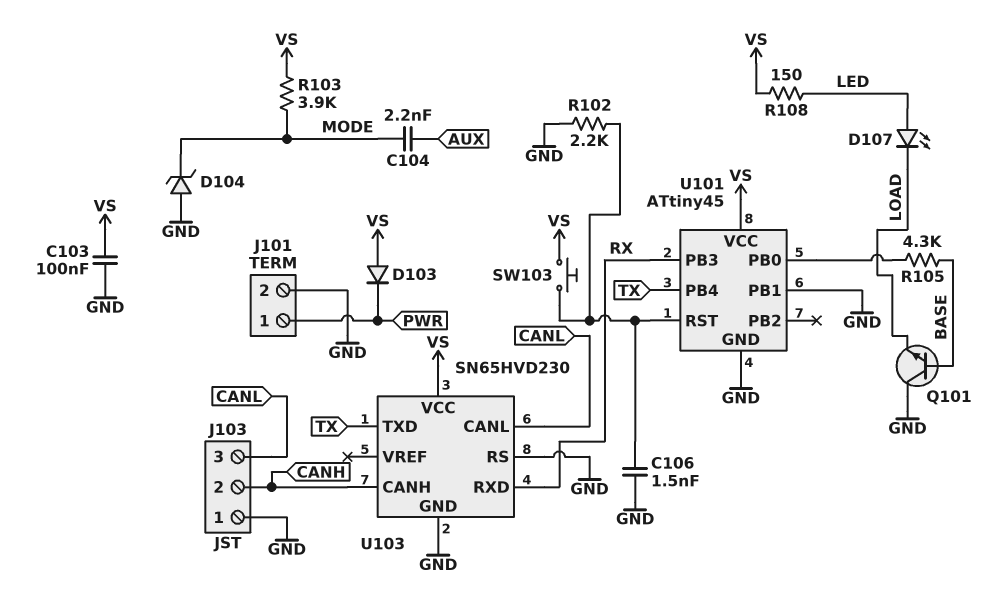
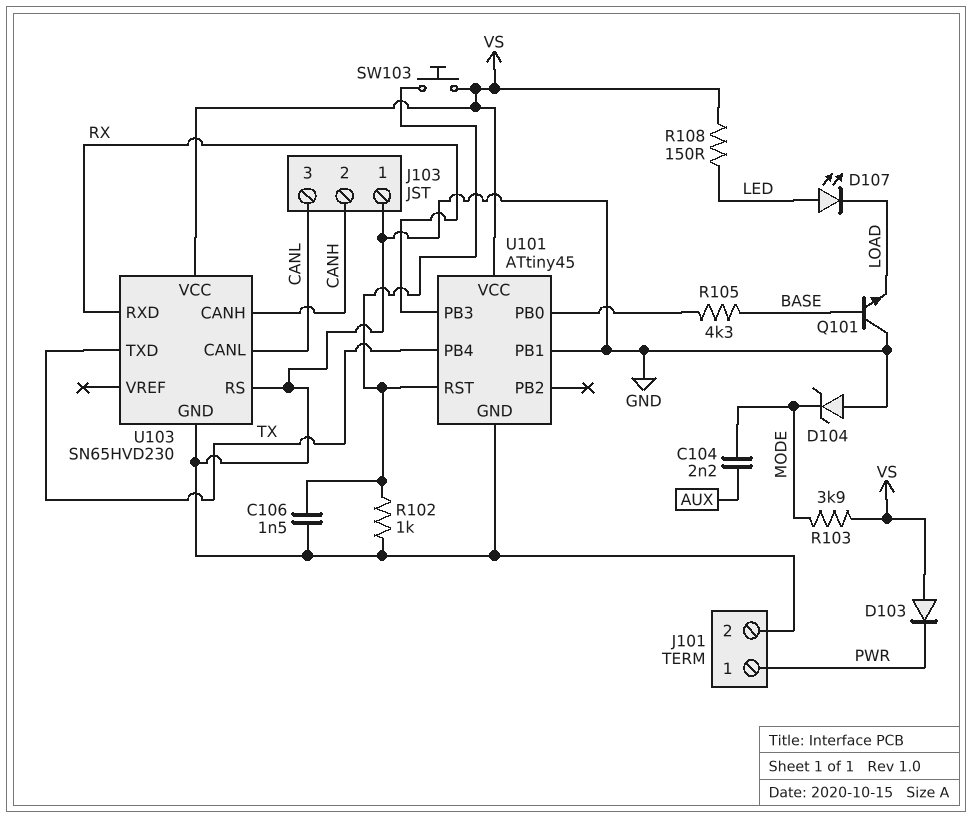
C103: 100nF (GND, VS) -> none
R102: 2.2k (GND, U101/RST) -> 1k (GND, U101/RST)

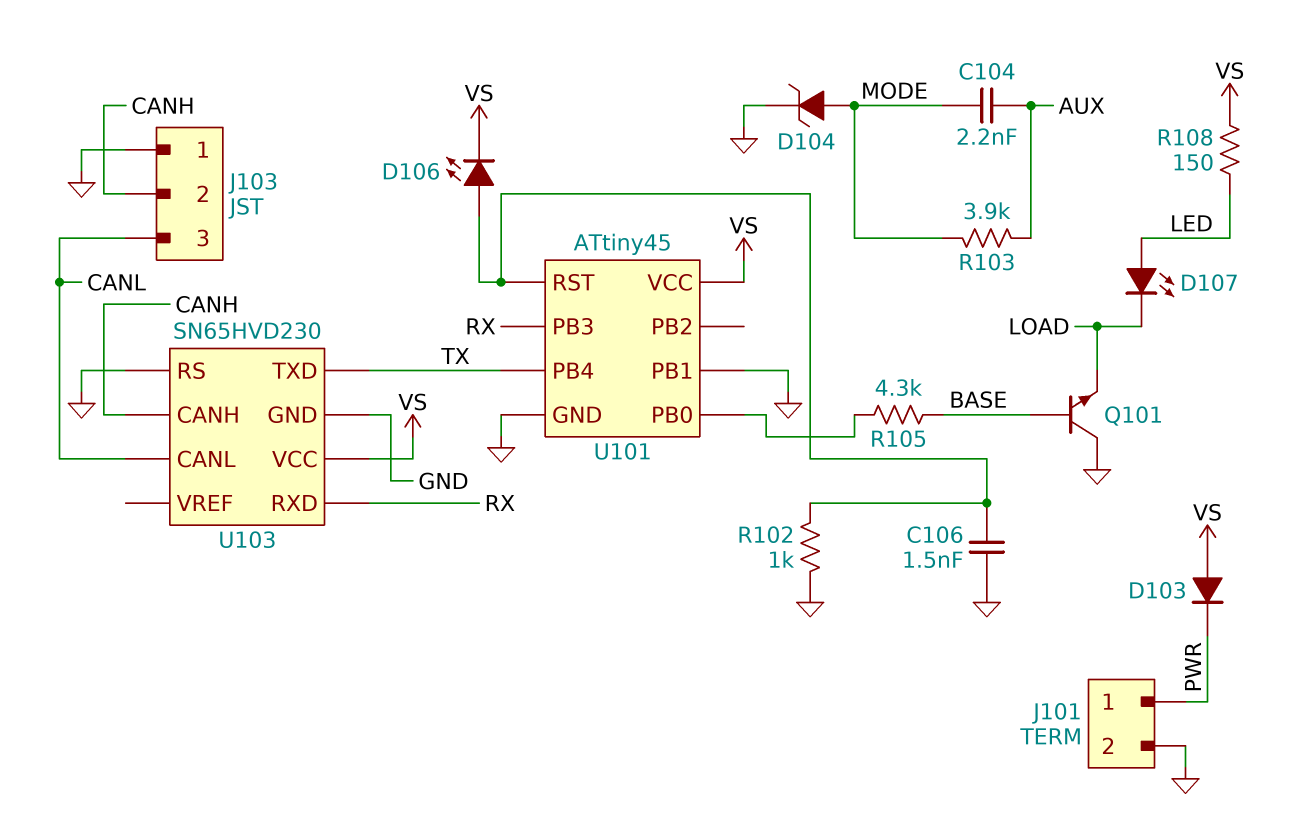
D104: zener (A GND, K MODE) -> zener (A MODE, K GND)
D106: none -> LED (A U101/RST, K VS)
R103: 3.9k (MODE, VS) -> 3.9k (AUX, MODE)
SW103: button (U101/RST, VS) -> none

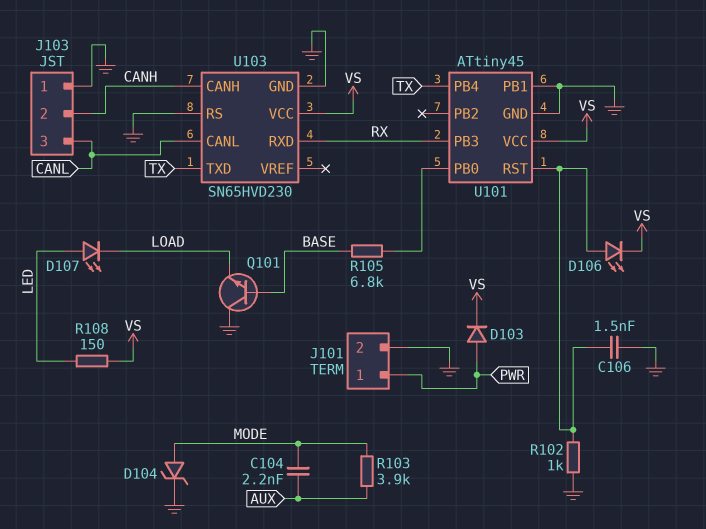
D103: diode (A VS, K PWR) -> diode (A PWR, K VS)
R105: 4.3k (BASE, U101/PB0) -> 6.8k (BASE, U101/PB0)

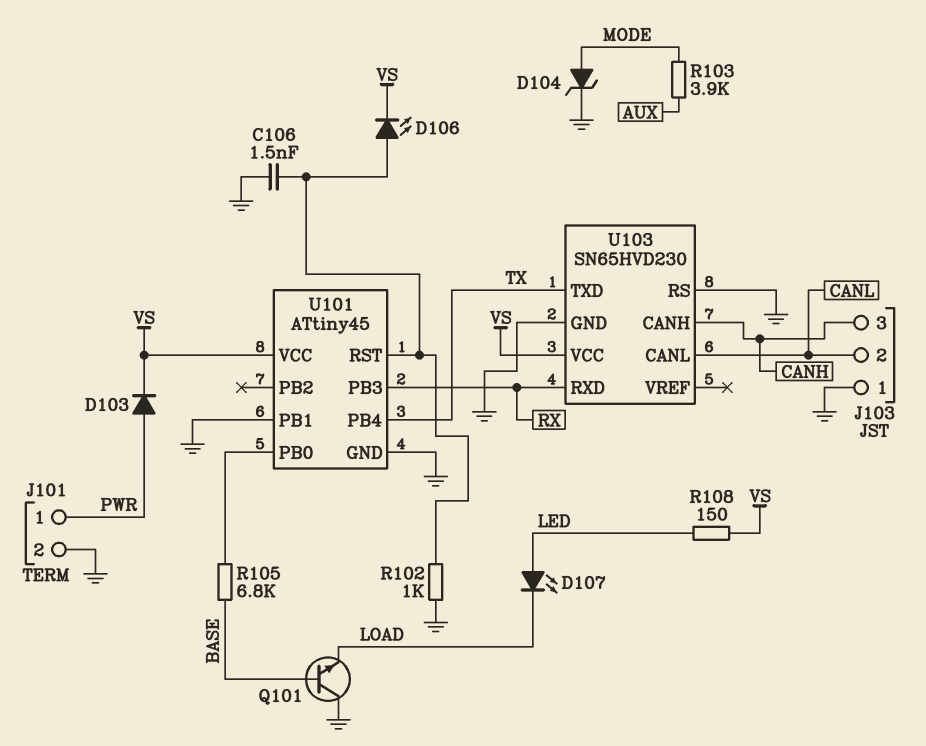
C104: 2.2nF (AUX, MODE) -> none
J103 pin 2: CANH -> CANL
J103 pin 3: CANL -> CANH

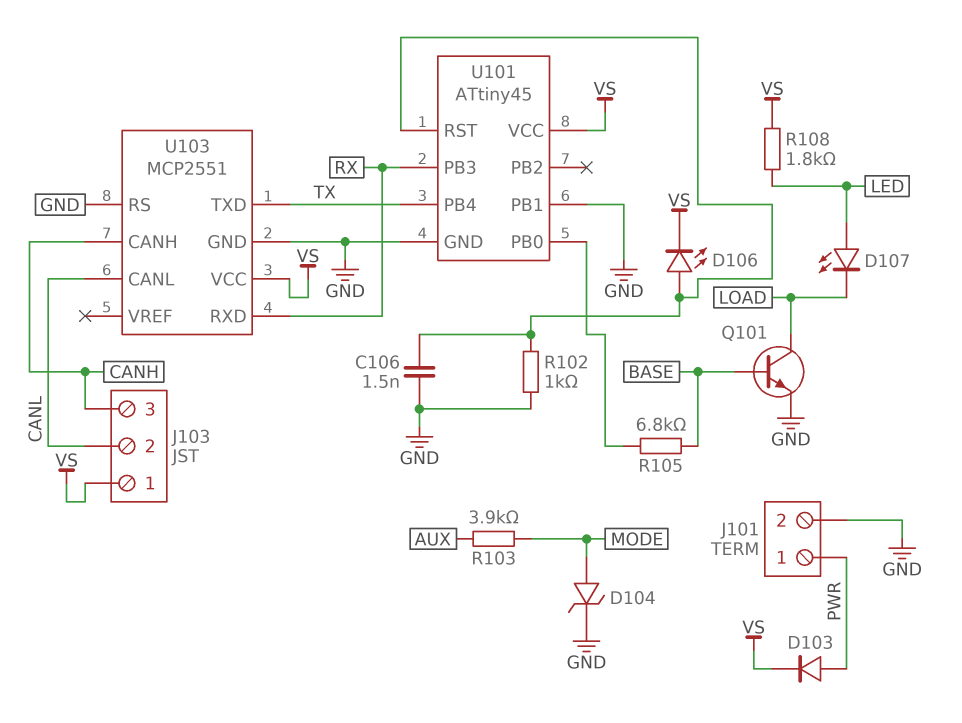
J103 pin 1: GND -> VS
Q101: NPN (B BASE, C GND, E LOAD) -> NPN (B BASE, C LOAD, E GND)
R108: 150 (LED, VS) -> 1.8k (LED, VS)
U103: SN65HVD230 -> MCP2551

